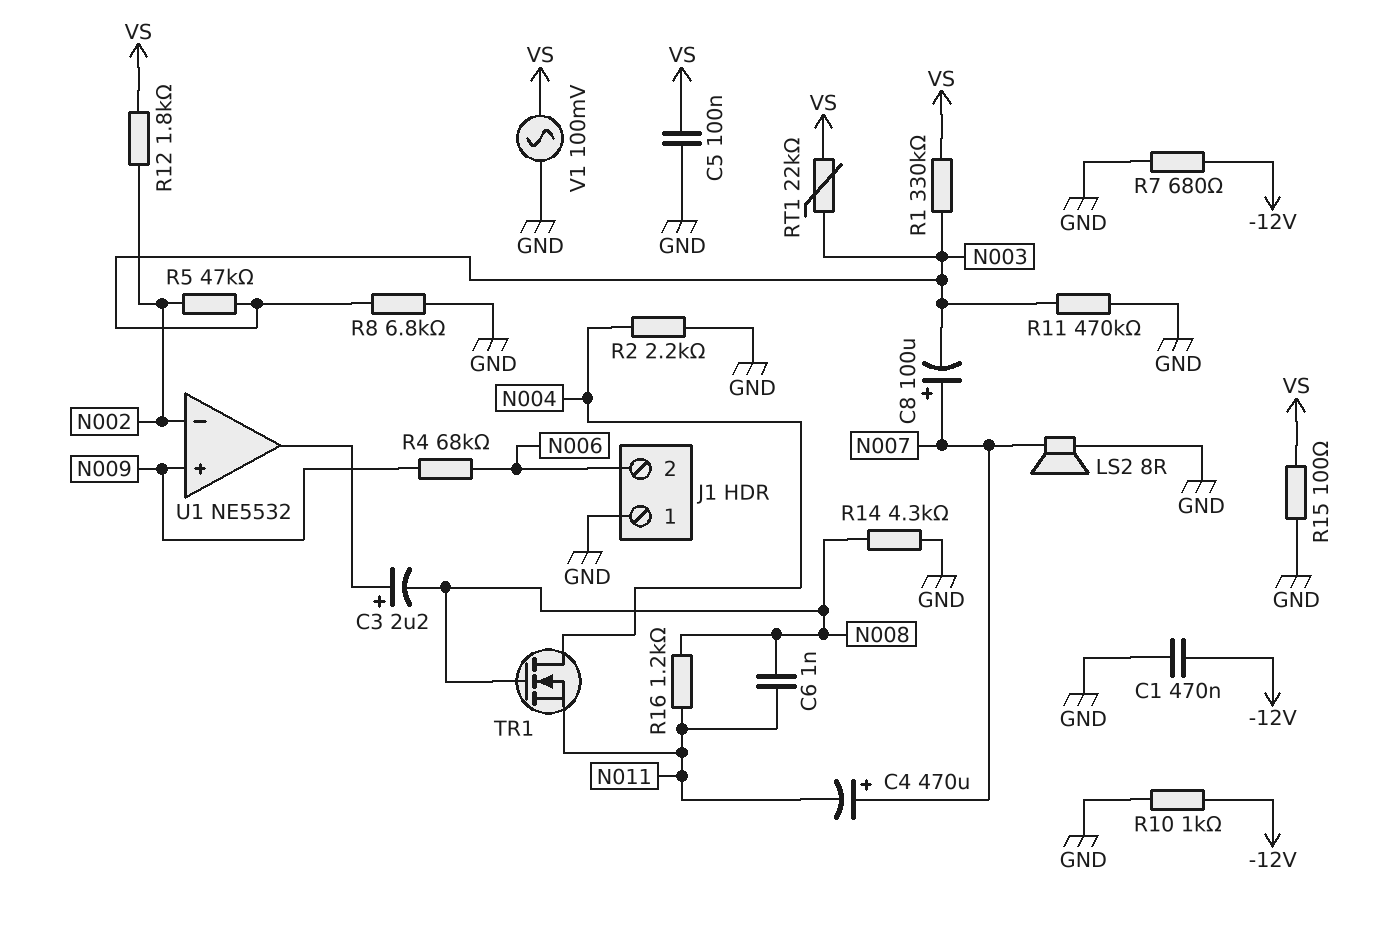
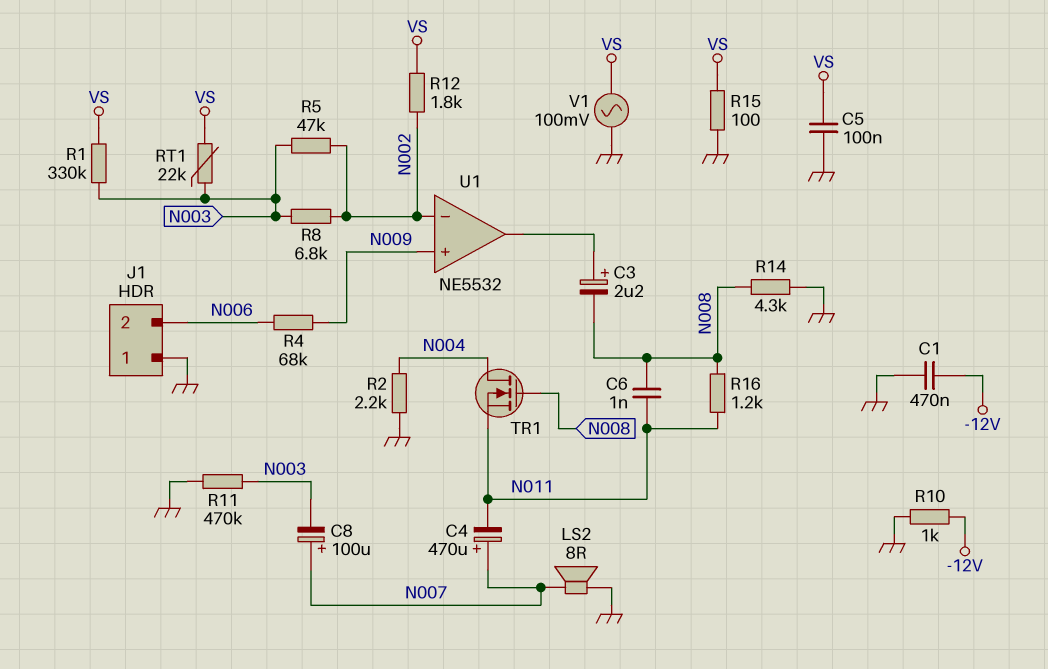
R7: 680 (-12V, GND) -> none
R8: 6.8k (GND, N003) -> 6.8k (N002, N003)

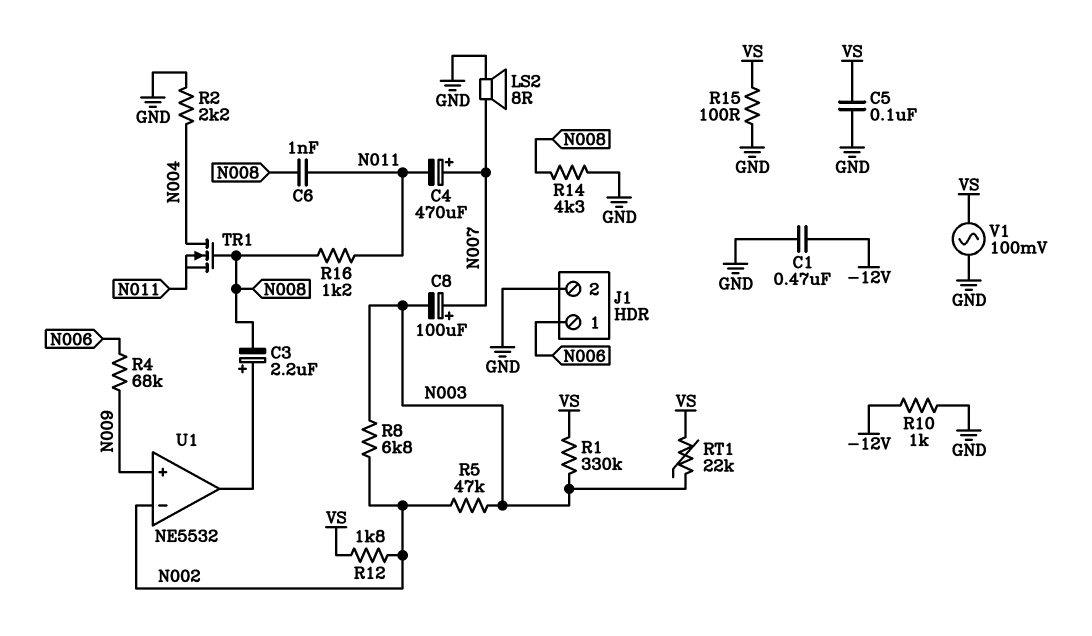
J1 pin 1: GND -> N006
J1 pin 2: N006 -> GND
R11: 470k (GND, N003) -> none

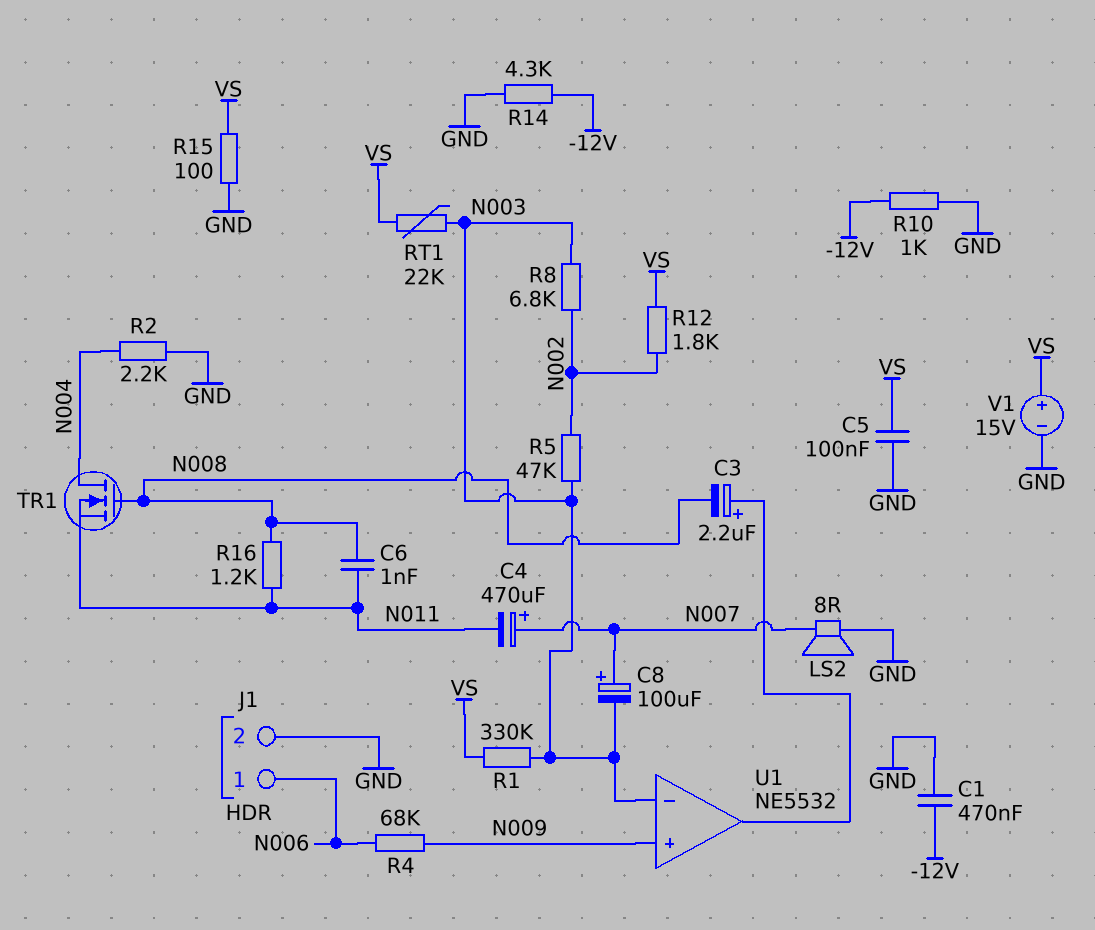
R14: 4.3k (GND, N008) -> 4.3k (-12V, GND)
U1 pin in-: N002 -> N003
V1: AC 100mV (GND, VS) -> 15V (plus VS, minus GND)

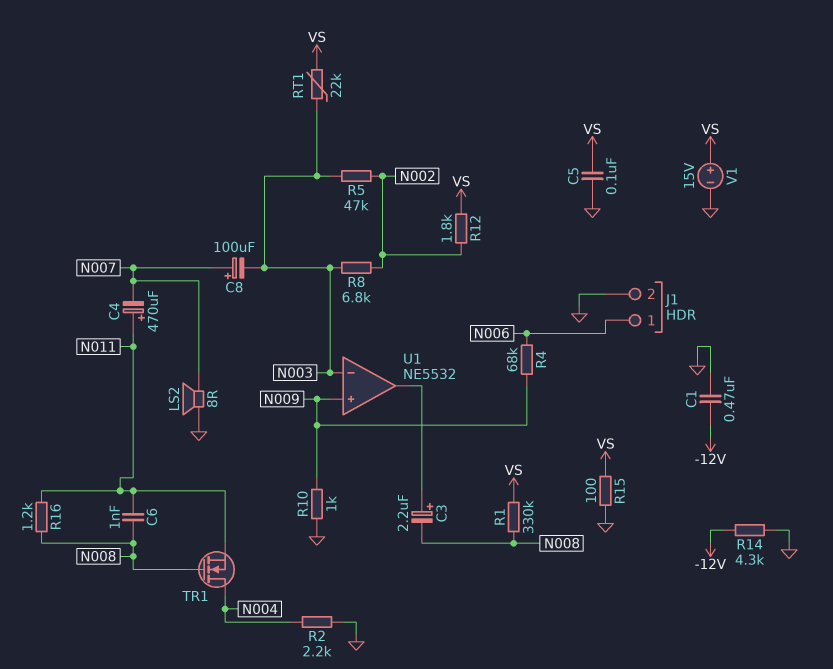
C4: 470uF (plus N007, minus N011) -> 470uF (plus N011, minus N007)
R1: 330k (N003, VS) -> 330k (N008, VS)
R10: 1k (-12V, GND) -> 1k (GND, N009)

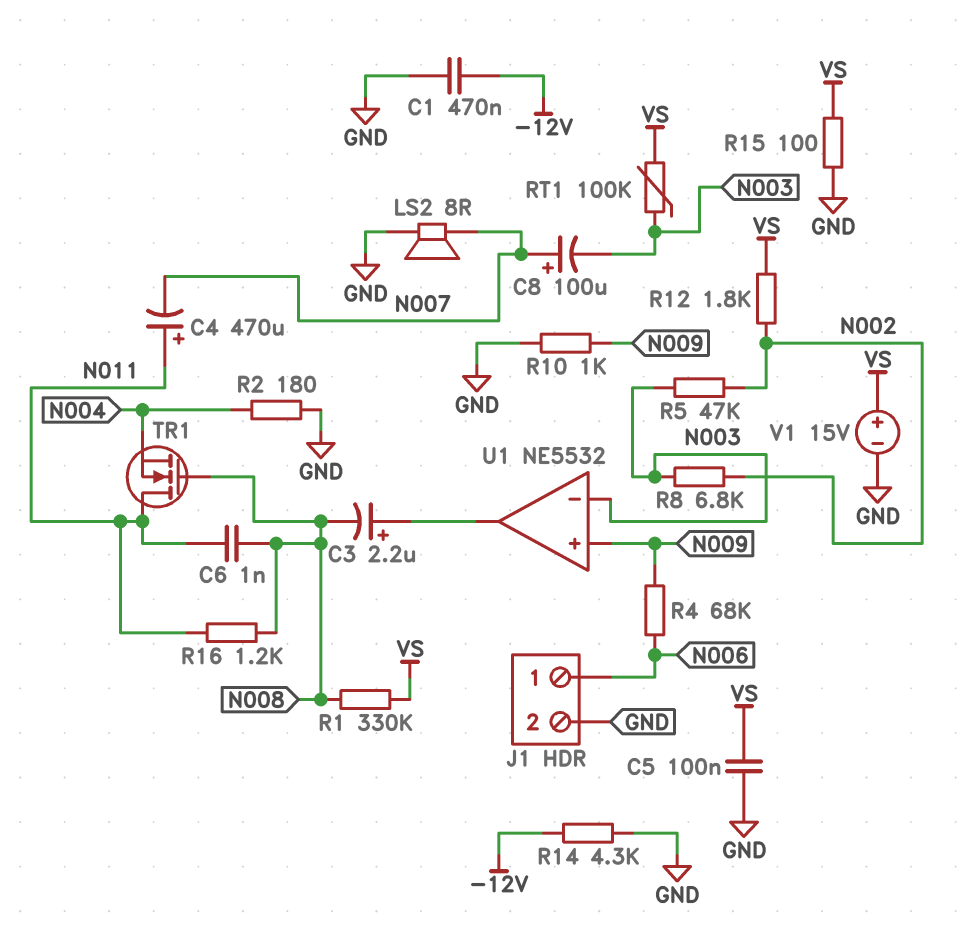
R2: 2.2k (GND, N004) -> 180 (GND, N004)
RT1: 22k (N003, VS) -> 100k (N003, VS)
TR1: NMOS (G N008, D N004, S N011) -> NMOS (G N008, D N011, S N004)

